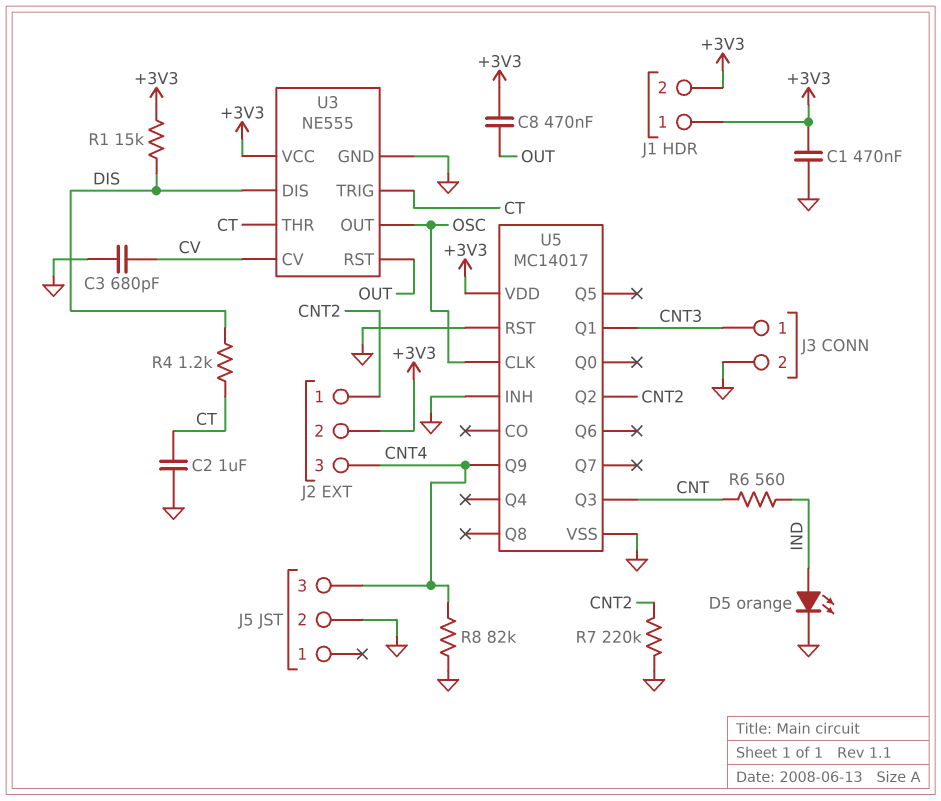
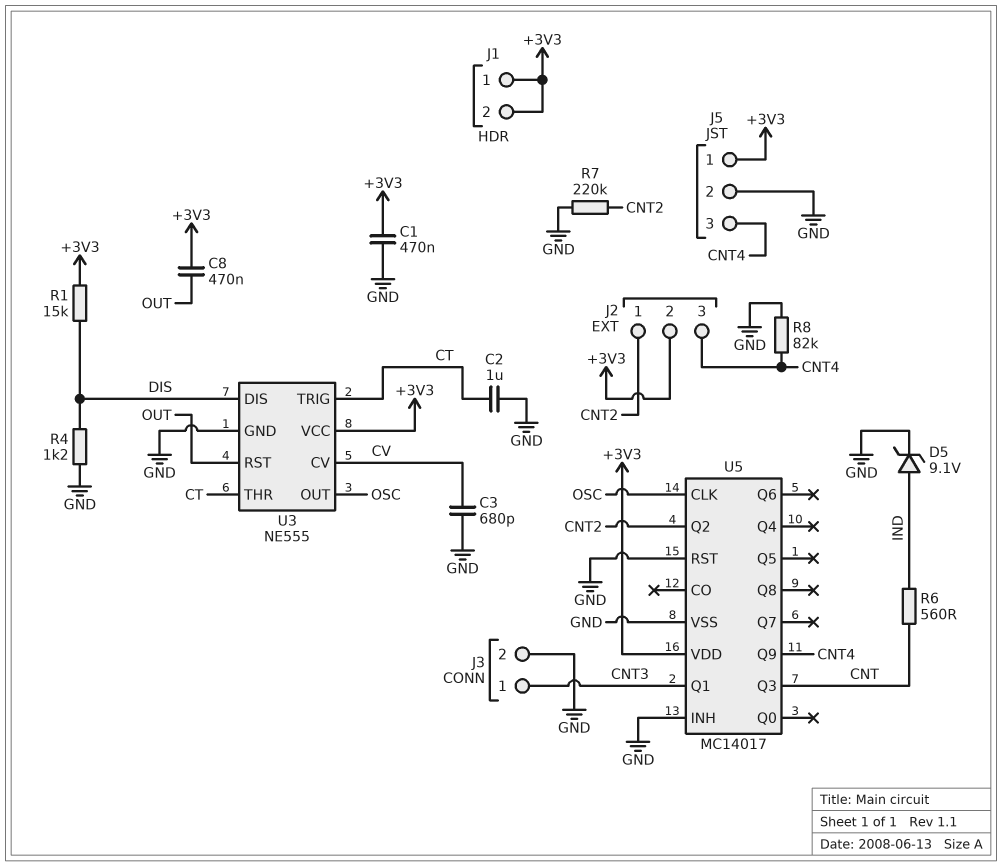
D5: LED orange (A IND, K GND) -> zener 9.1V (A IND, K GND)
J5 pin 1: none -> +3V3
R4: 1.2k (CT, DIS) -> 1.2k (DIS, GND)

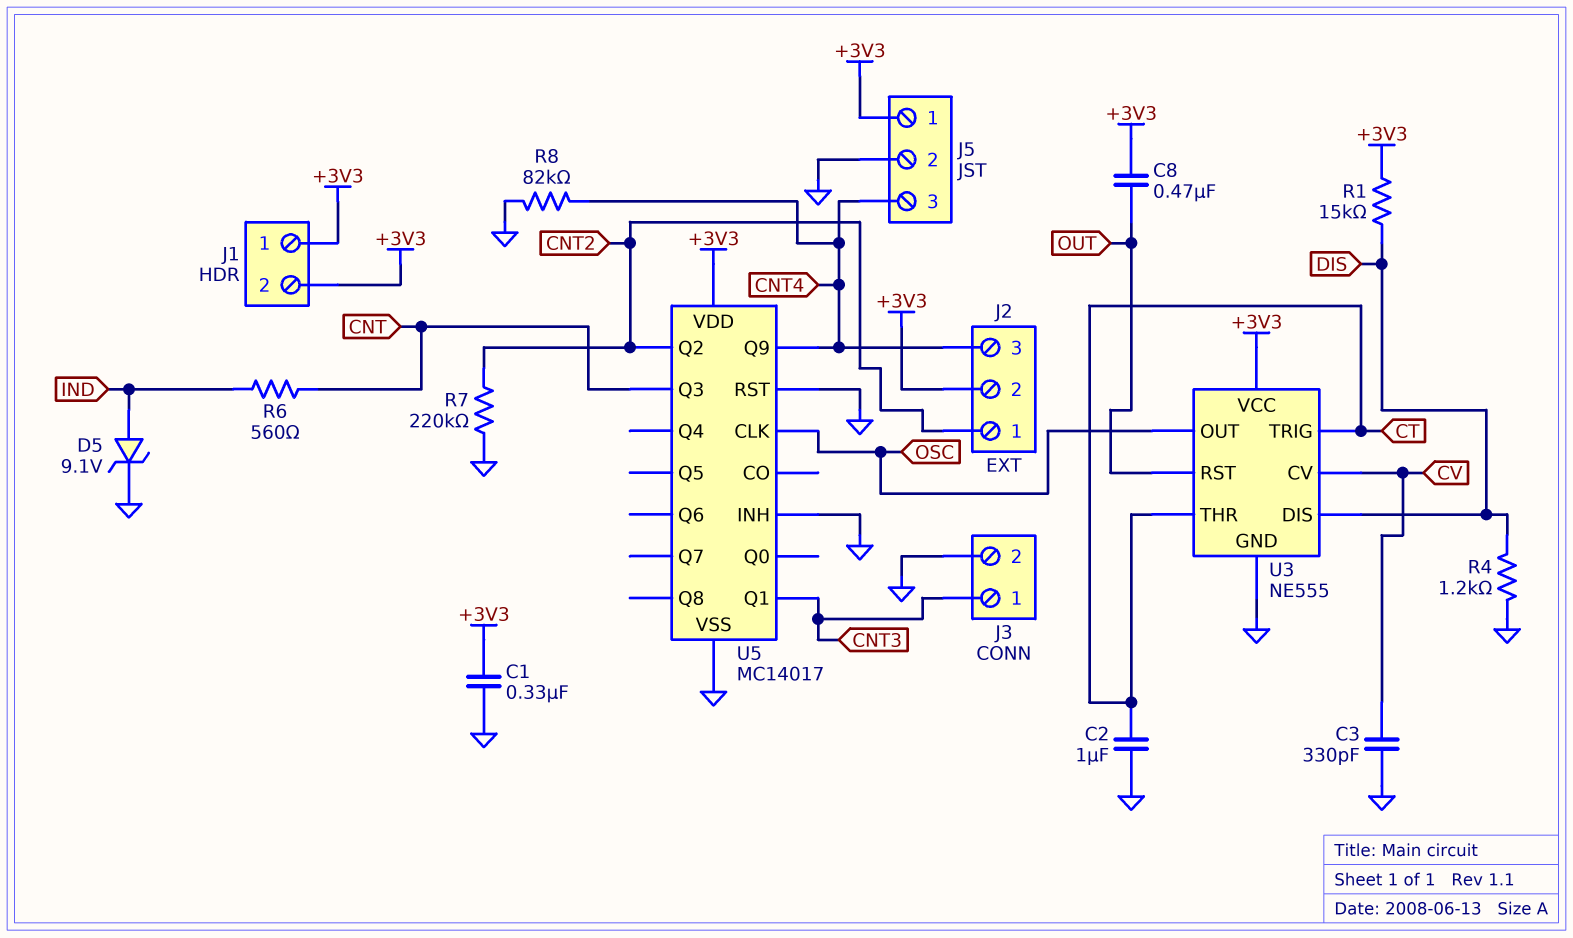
C1: 470nF (+3V3, GND) -> 330nF (+3V3, GND)
C3: 680pF (CV, GND) -> 330pF (CV, GND)

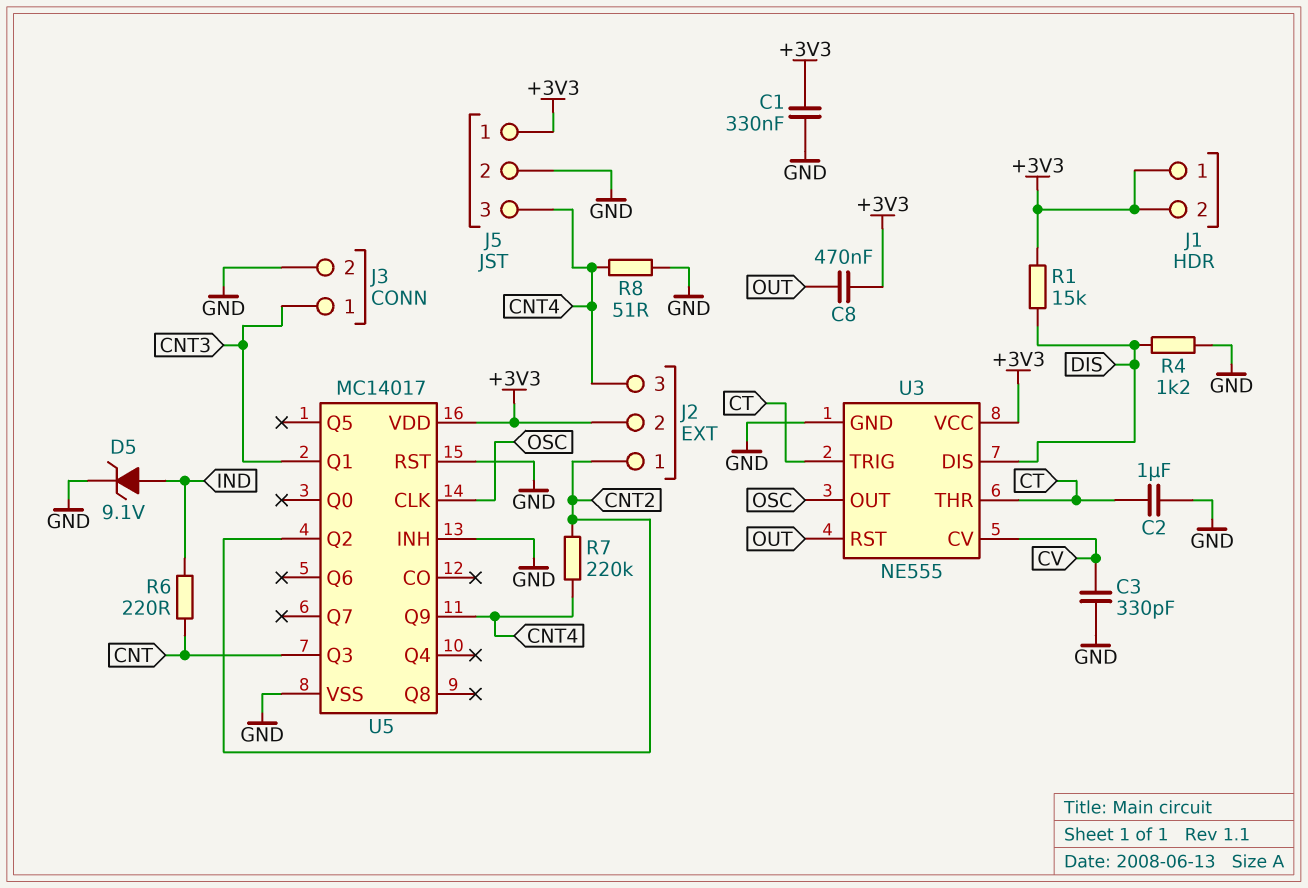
R6: 560 (CNT, IND) -> 220 (CNT, IND)
R7: 220k (CNT2, GND) -> 220k (CNT2, CNT4)
R8: 82k (CNT4, GND) -> 51 (CNT4, GND)

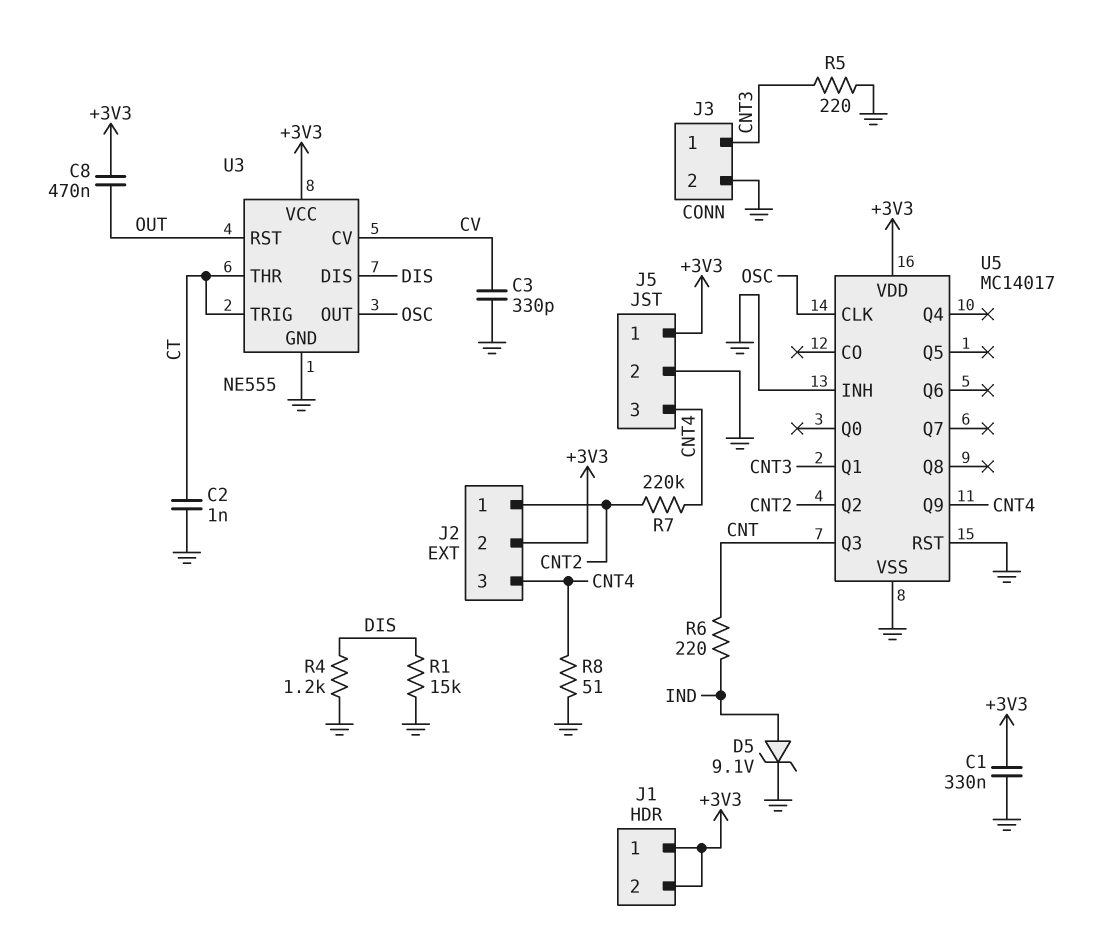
C2: 1uF (CT, GND) -> 1nF (CT, GND)
R1: 15k (+3V3, DIS) -> 15k (DIS, GND)
R5: none -> 220 (CNT3, GND)

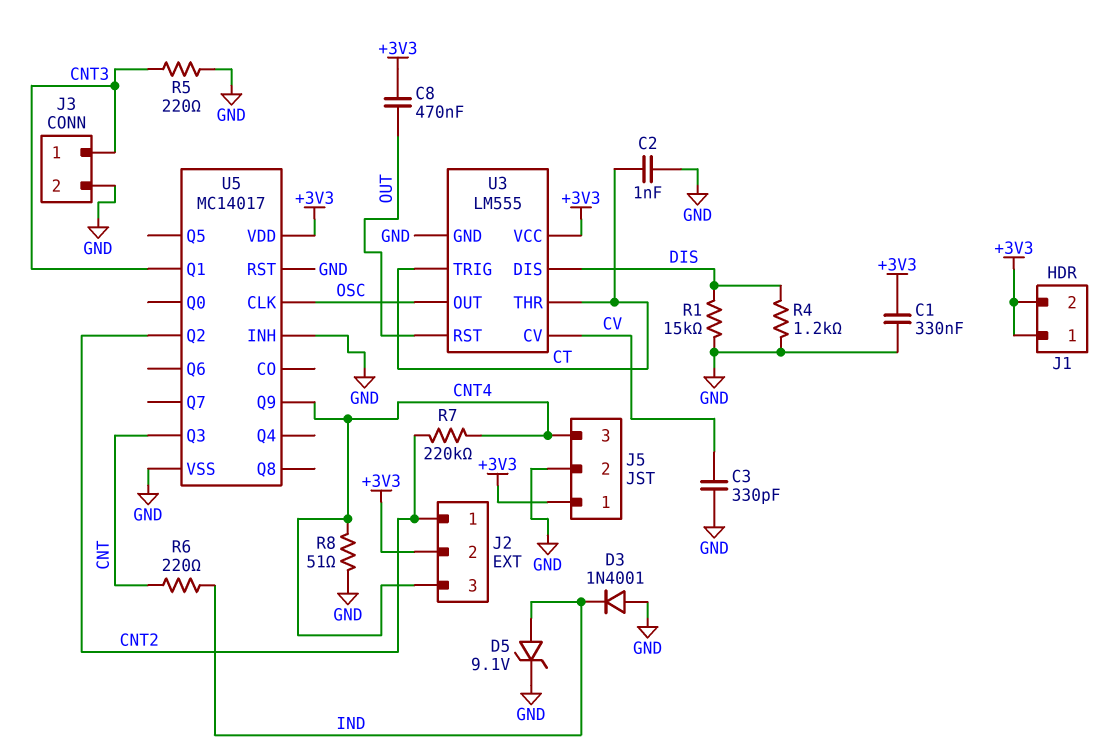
D3: none -> diode 1N4001 (A GND, K IND)
U3: NE555 -> LM555

